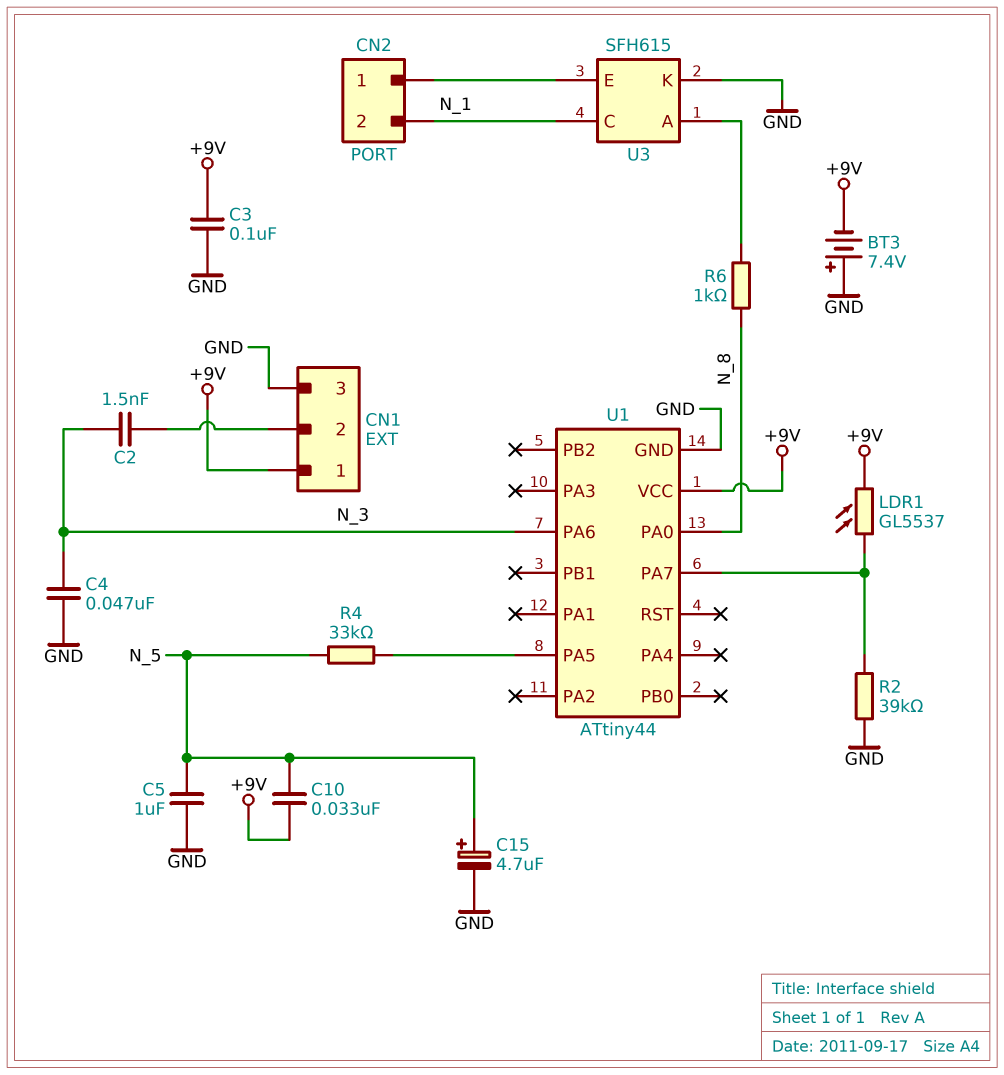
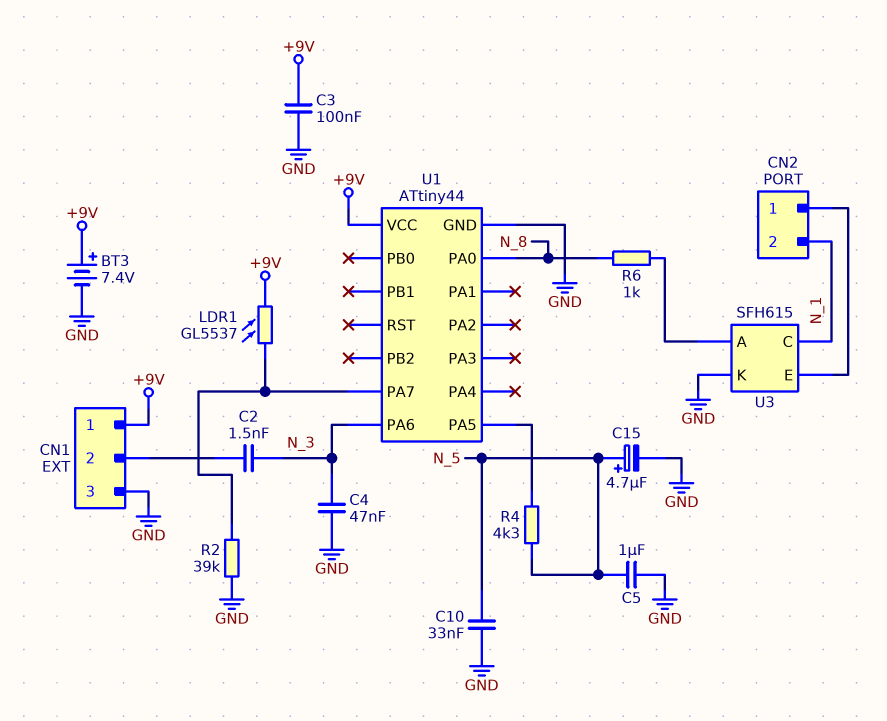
BT3: 7.4V (plus GND, minus +9V) -> 7.4V (plus +9V, minus GND)
C10: 33nF (+9V, N_5) -> 33nF (GND, N_5)
R4: 33k (N_5, U1/PA5) -> 4.3k (N_5, U1/PA5)

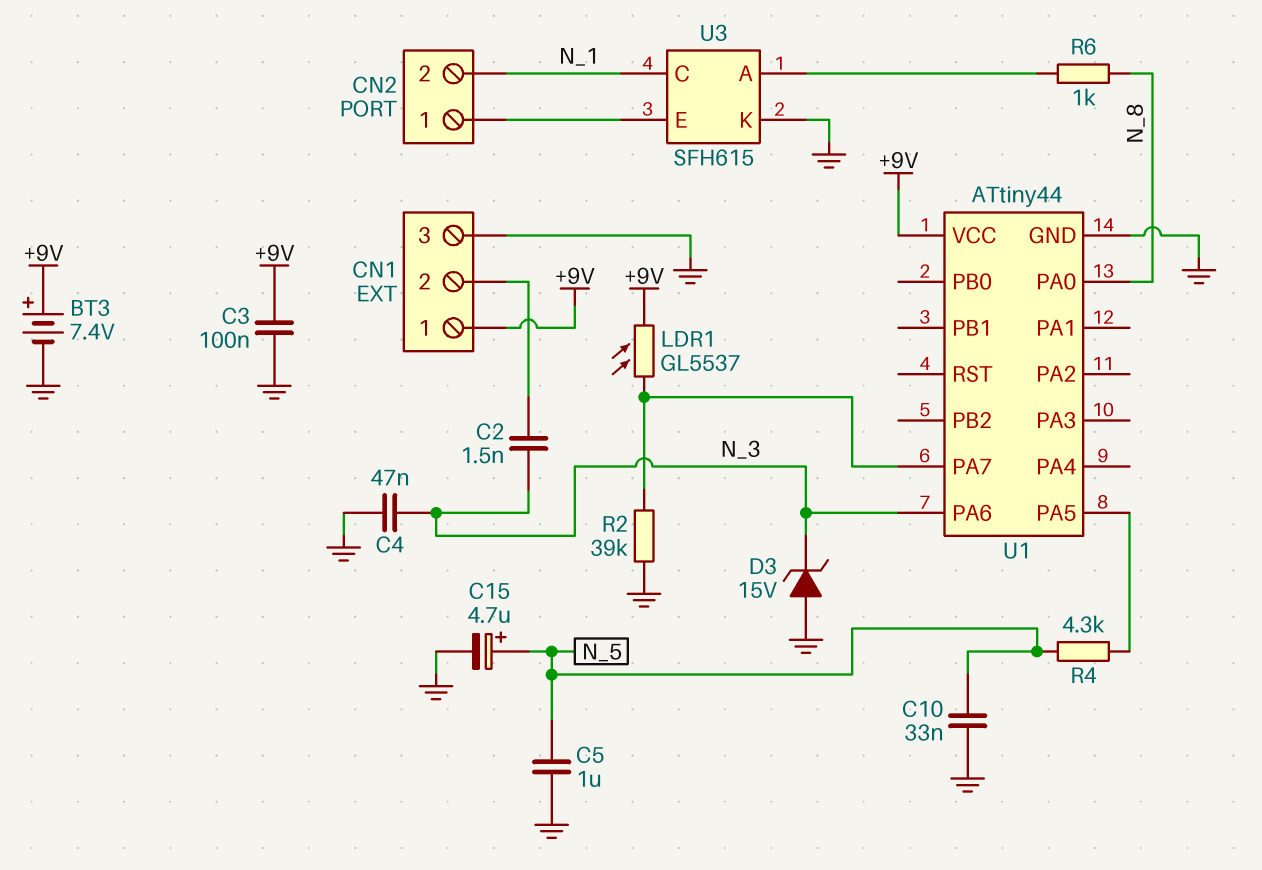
D3: none -> zener 15V (A GND, K N_3)

